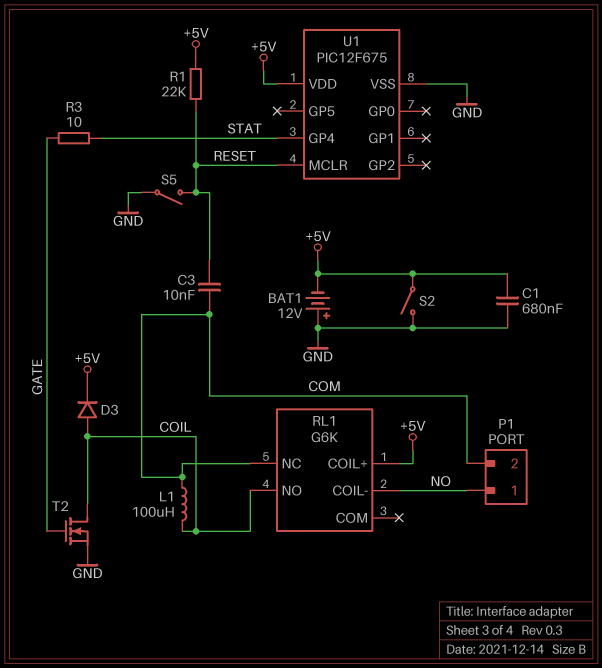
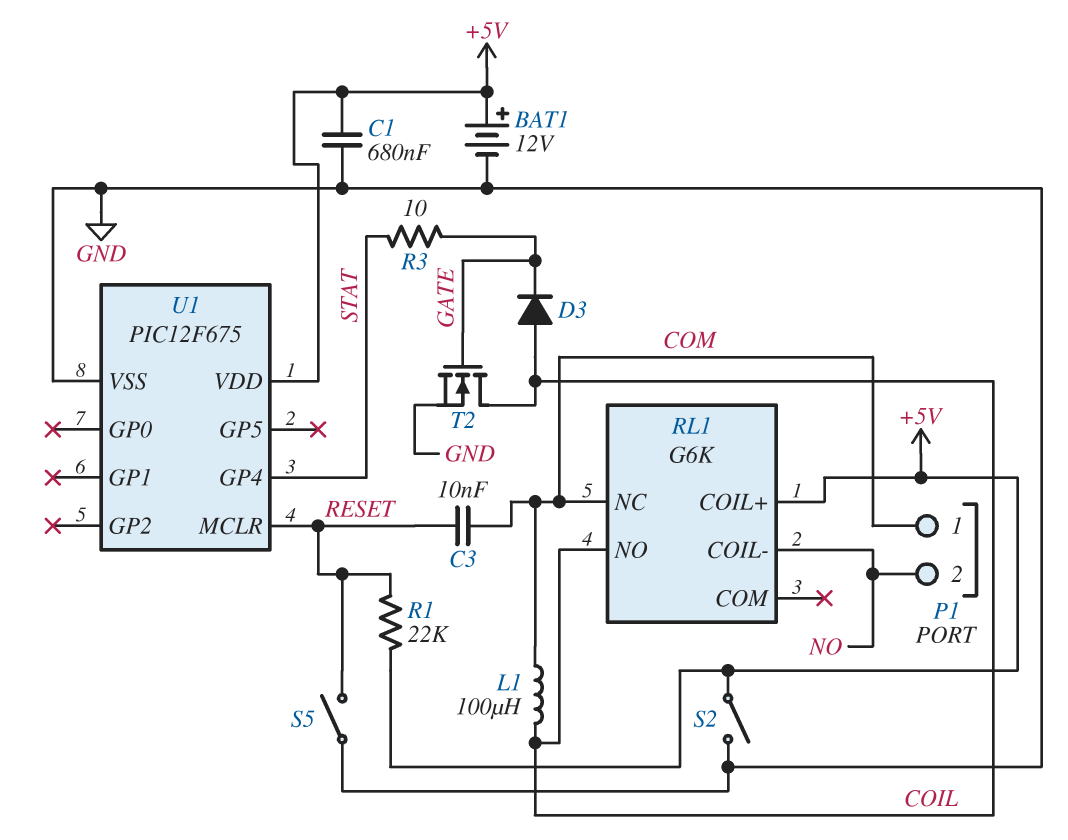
BAT1: 12V (plus GND, minus +5V) -> 12V (plus +5V, minus GND)
D3: diode (A COIL, K +5V) -> diode (A COIL, K GATE)
P1 pin 1: NO -> COM
P1 pin 2: COM -> NO

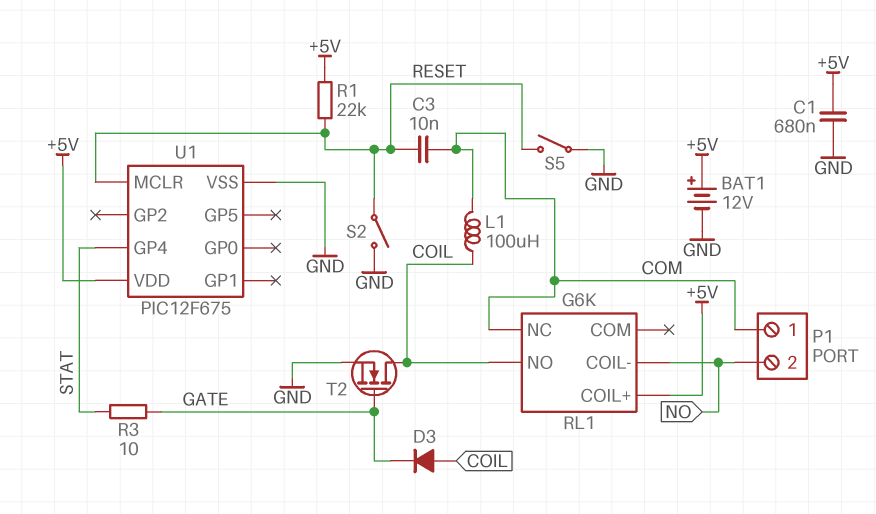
S2: switch (+5V, GND) -> switch (GND, RESET)

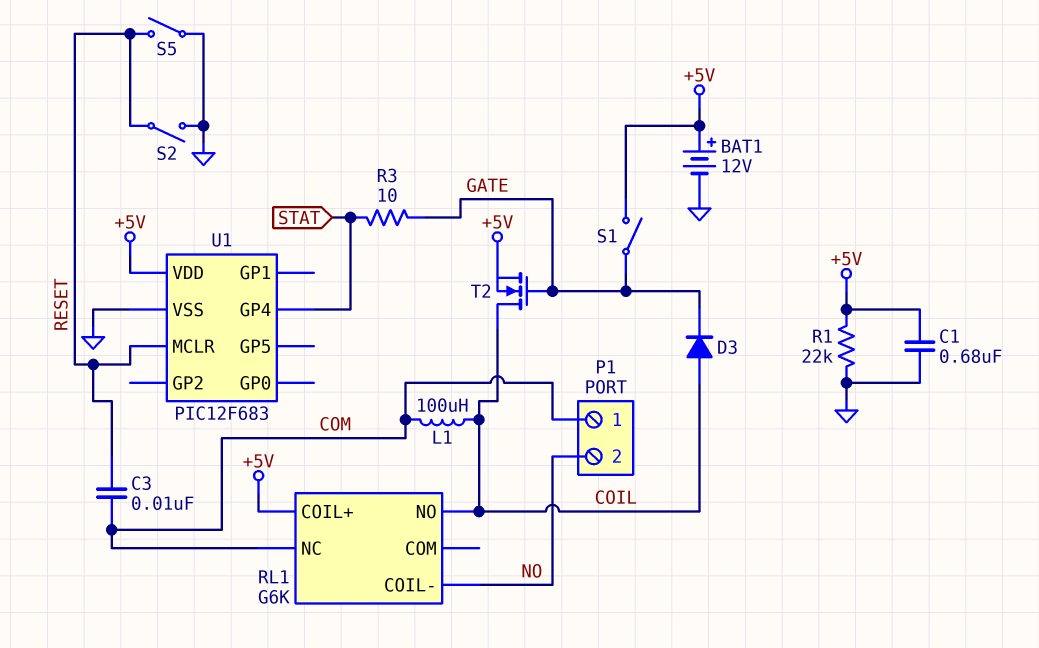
R1: 22k (+5V, RESET) -> 22k (+5V, GND)
S1: none -> switch (+5V, GATE)
T2: NMOS (G GATE, D COIL, S GND) -> NMOS (G GATE, D COIL, S +5V)
U1: PIC12F675 -> PIC12F683

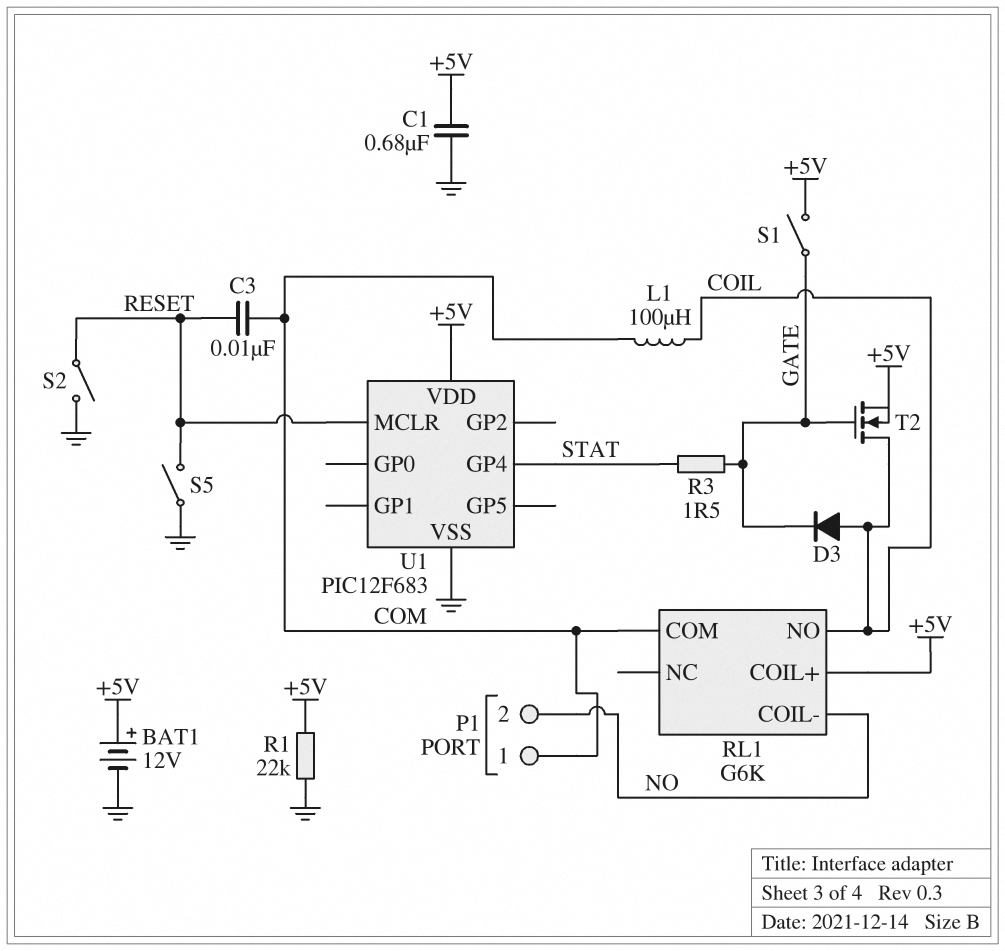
R3: 10 (GATE, STAT) -> 1.5 (GATE, STAT)
RL1 pin COM: none -> COM
RL1 pin NC: COM -> none

